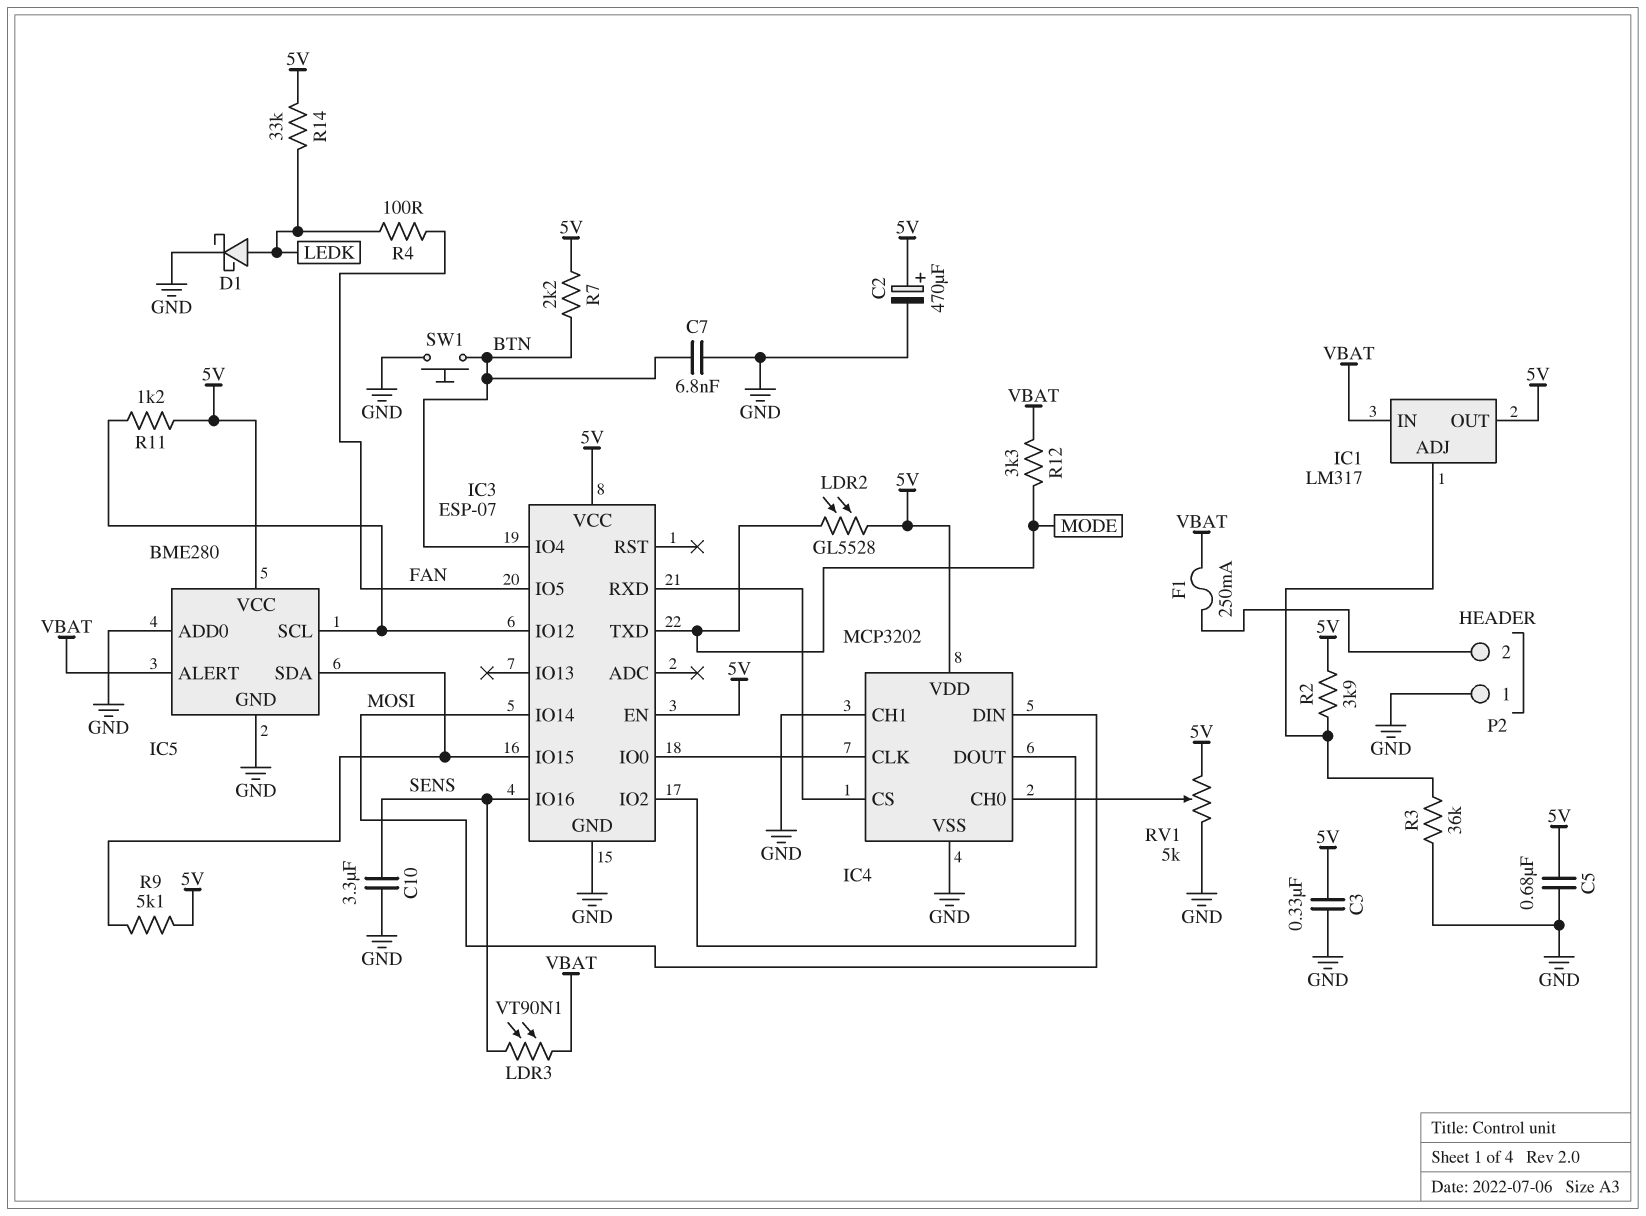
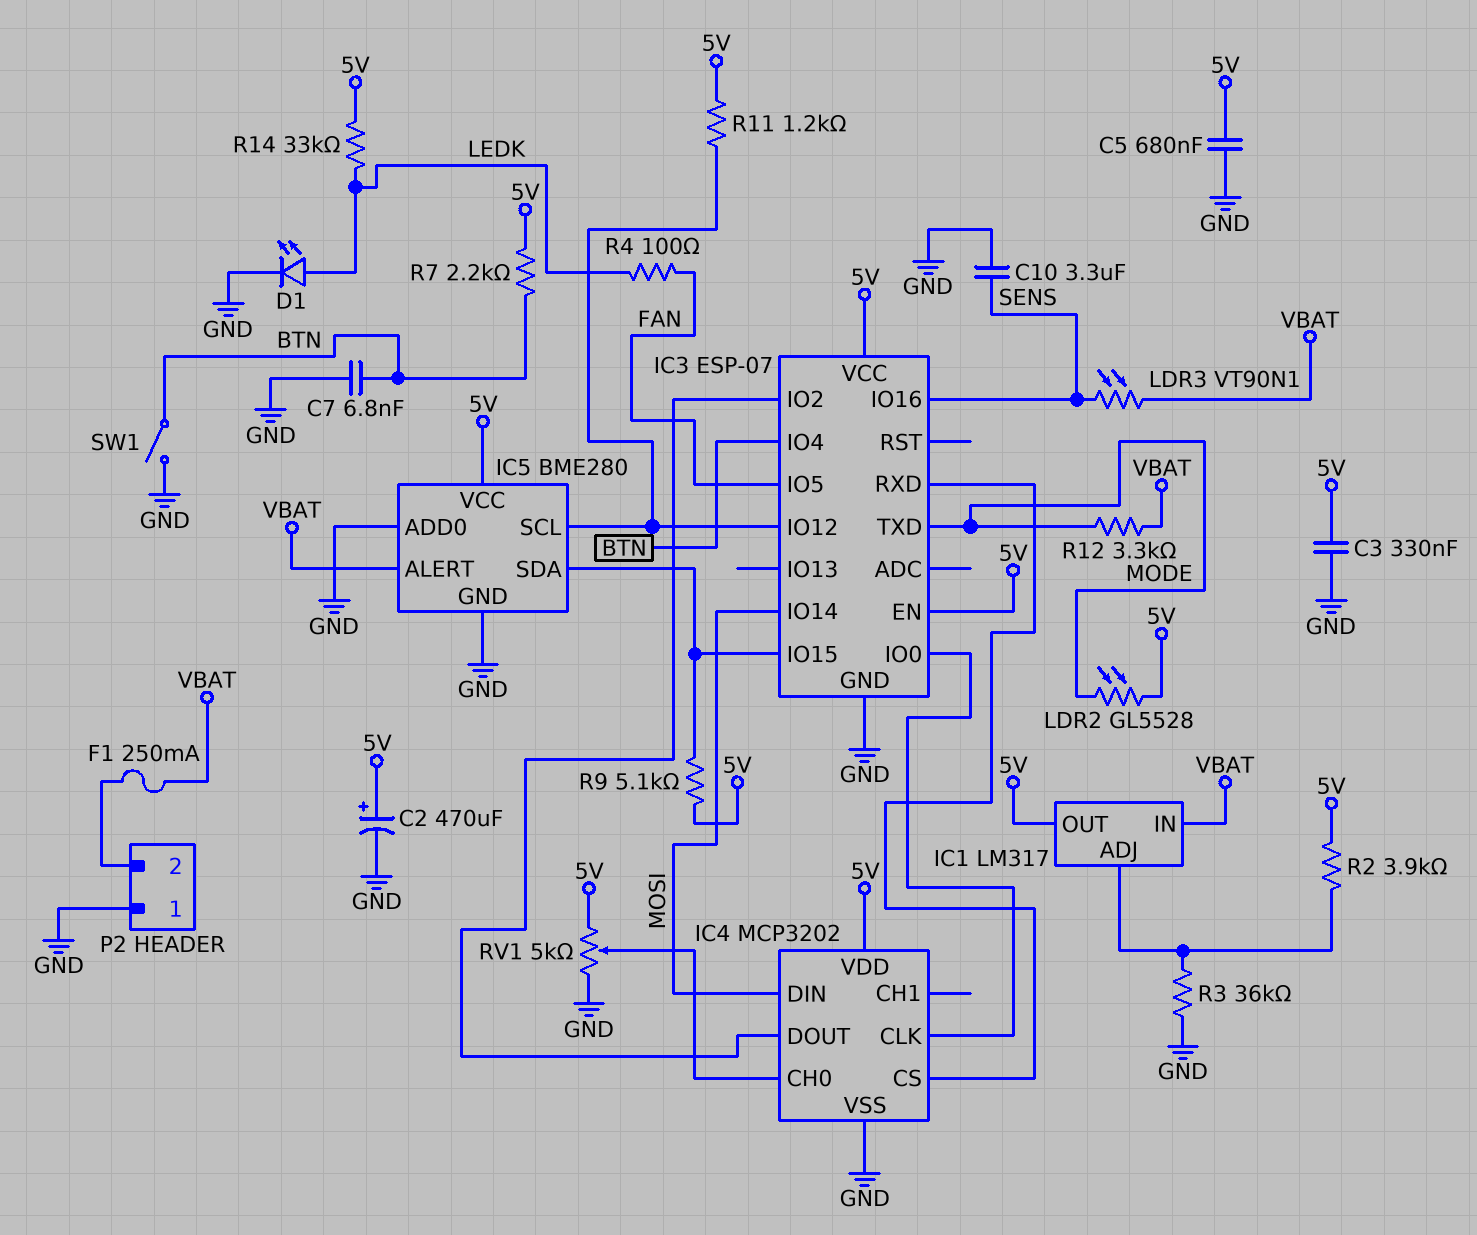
D1: schottky (A LEDK, K GND) -> LED (A LEDK, K GND)
IC4 pin CH1: GND -> none
SW1: button (BTN, GND) -> switch (BTN, GND)

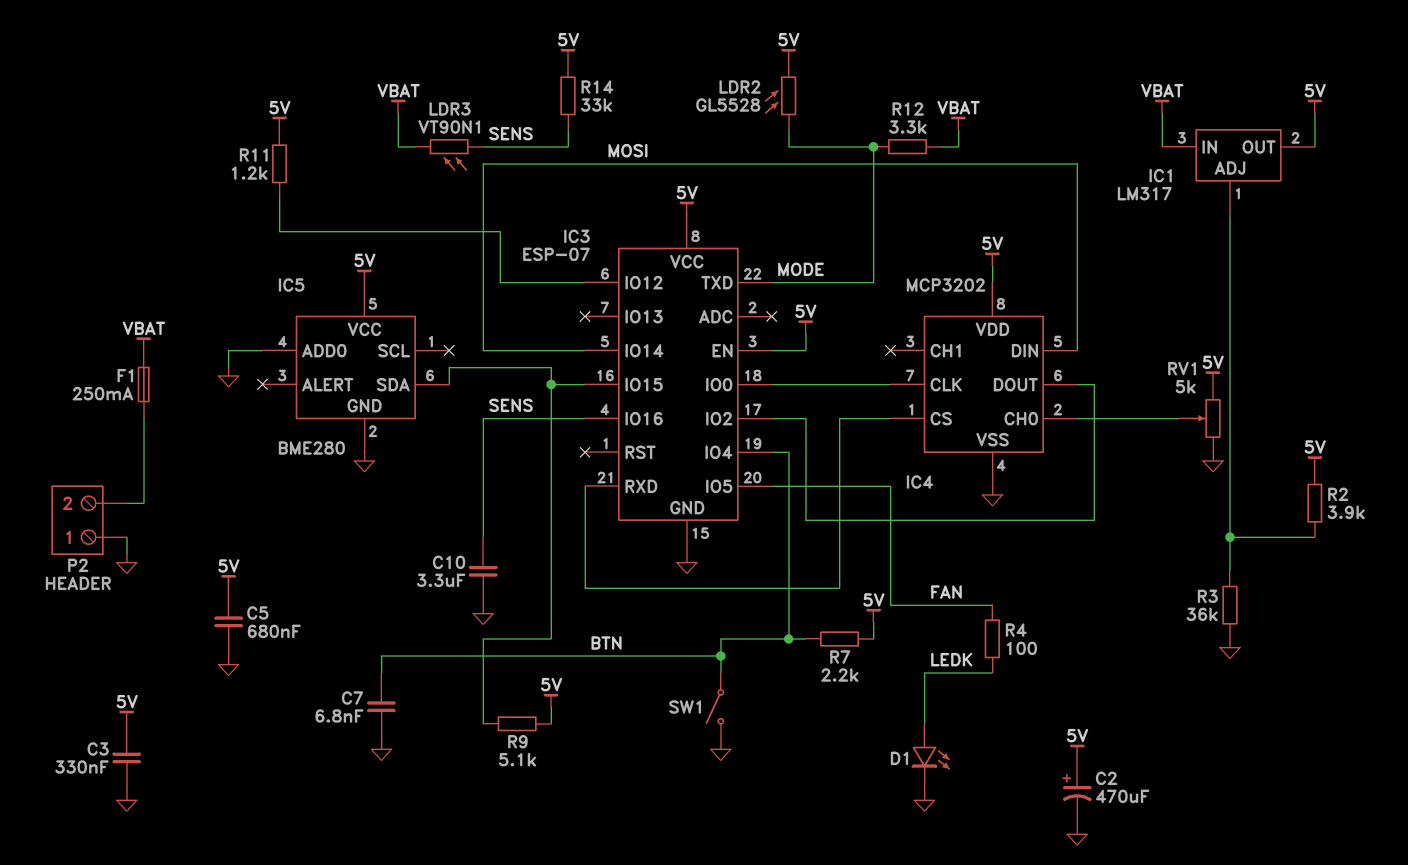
IC5 pin ALERT: VBAT -> none
IC5 pin SCL: IC3/IO12 -> none
R14: 33k (5V, LEDK) -> 33k (5V, SENS)

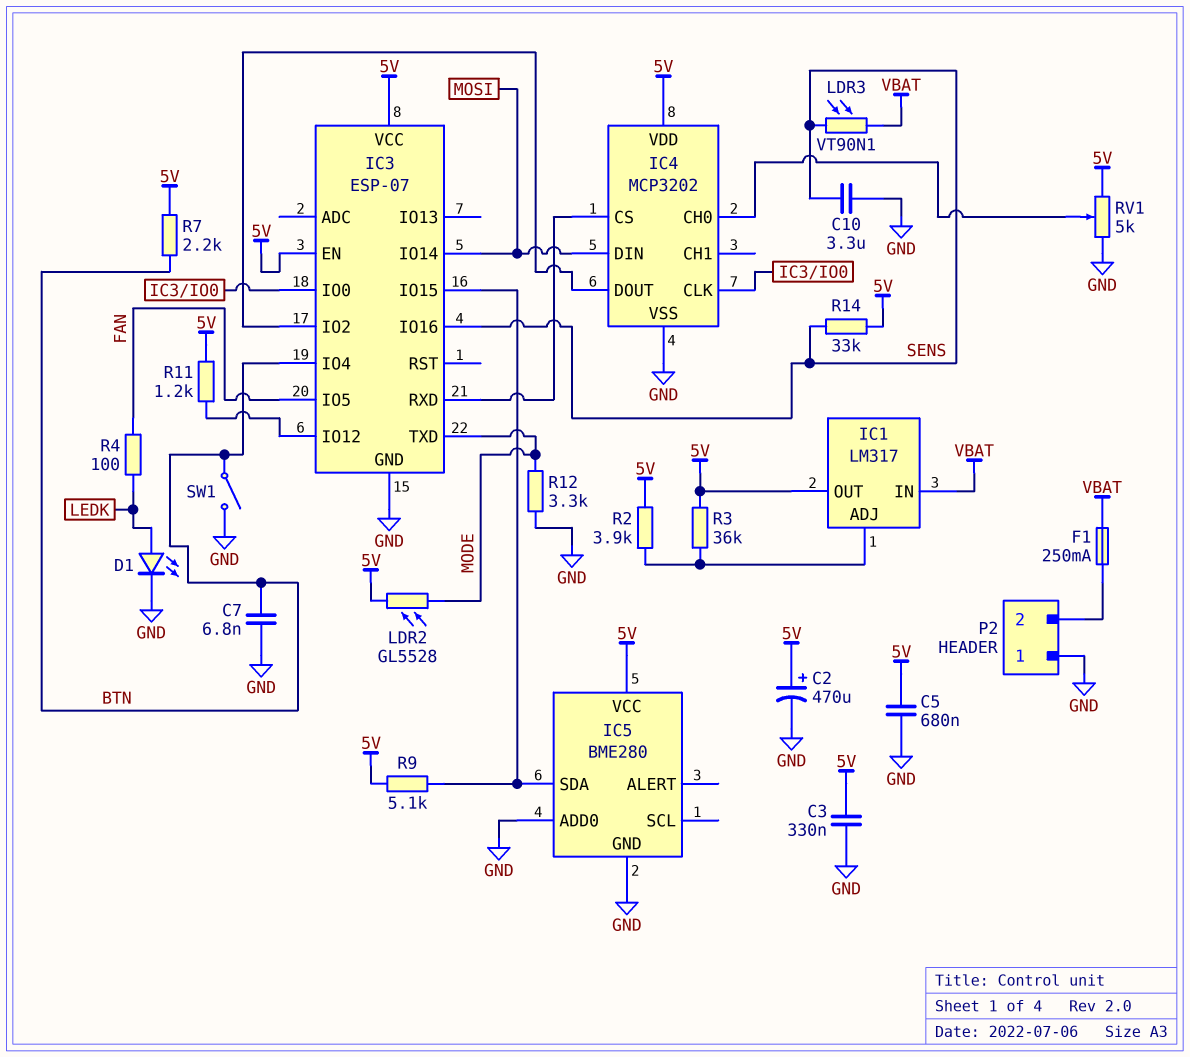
R3: 36k (GND, IC1/ADJ) -> 36k (5V, IC1/ADJ)
R12: 3.3k (MODE, VBAT) -> 3.3k (GND, MODE)

